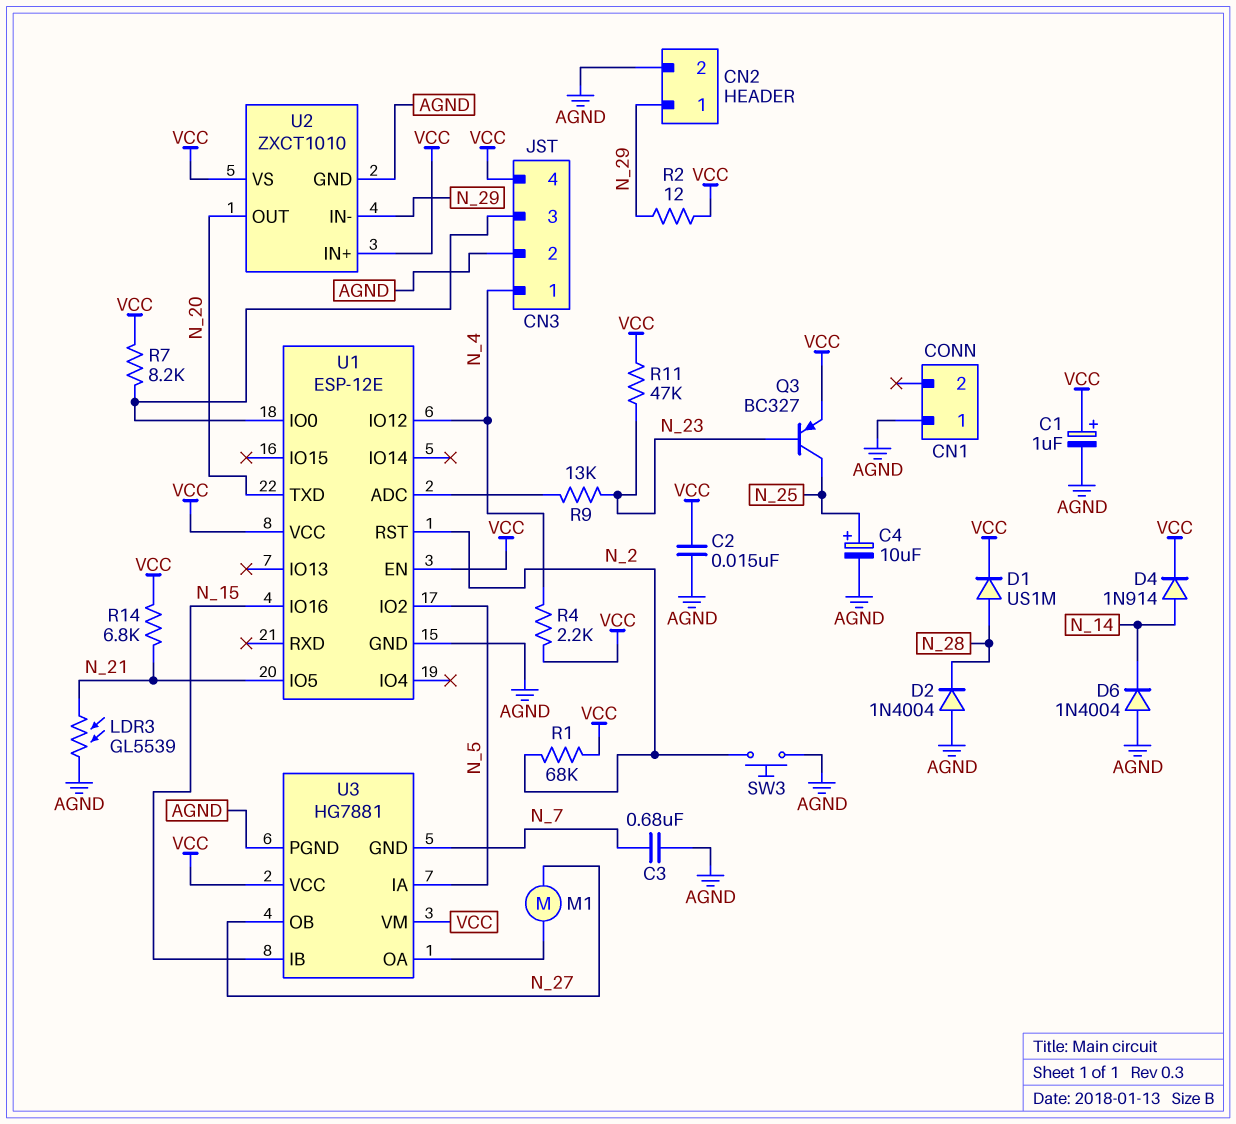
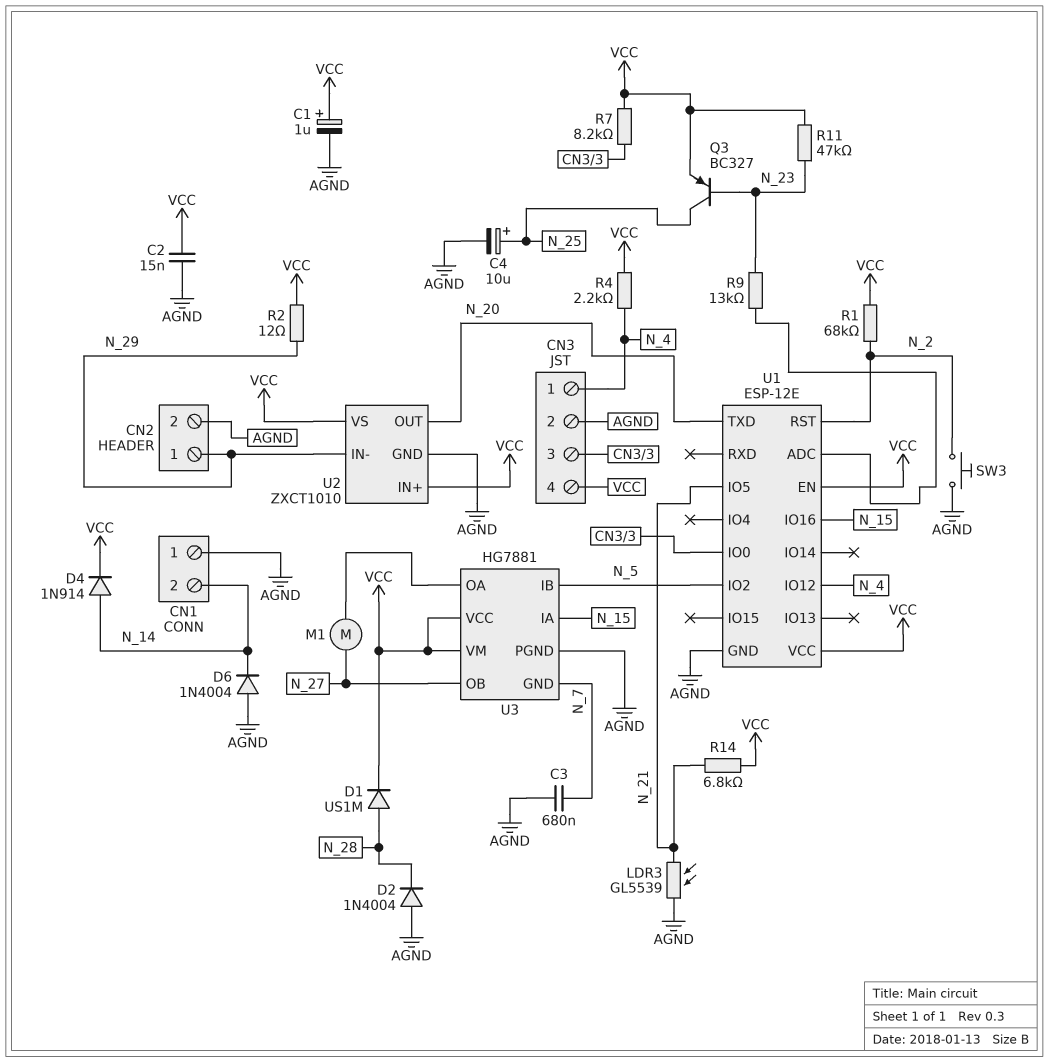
CN1 pin 2: none -> N_14
U3 pin IA: N_5 -> N_15
U3 pin IB: N_15 -> N_5

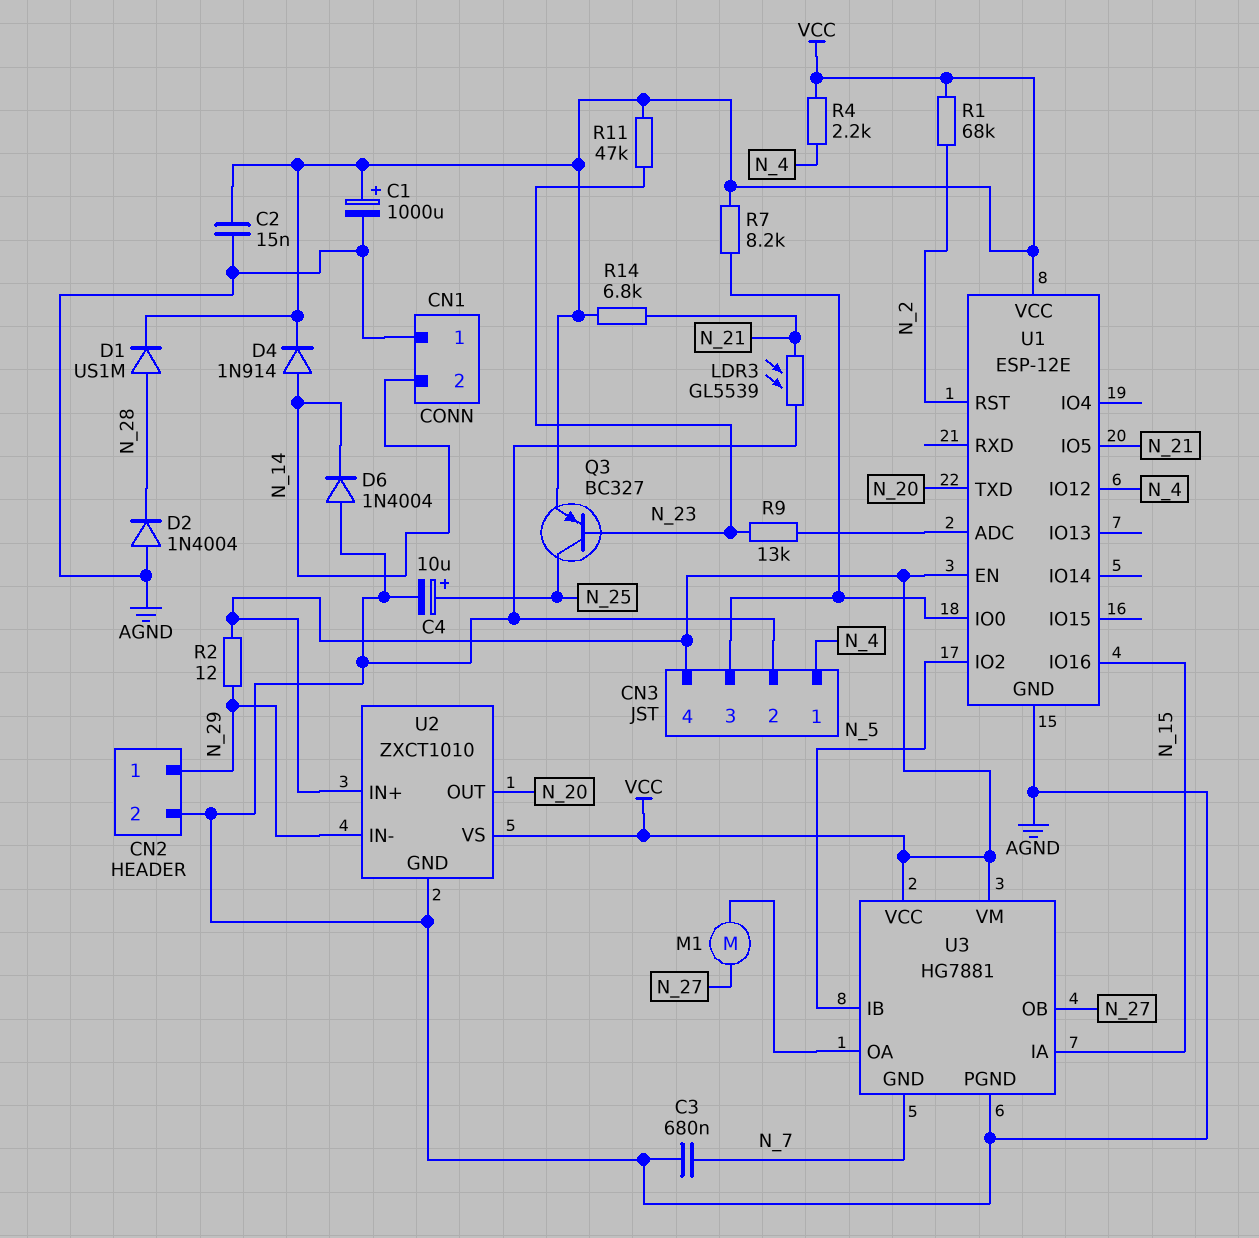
C1: 1uF (plus VCC, minus AGND) -> 1000uF (plus VCC, minus AGND)
SW3: button (AGND, N_2) -> none

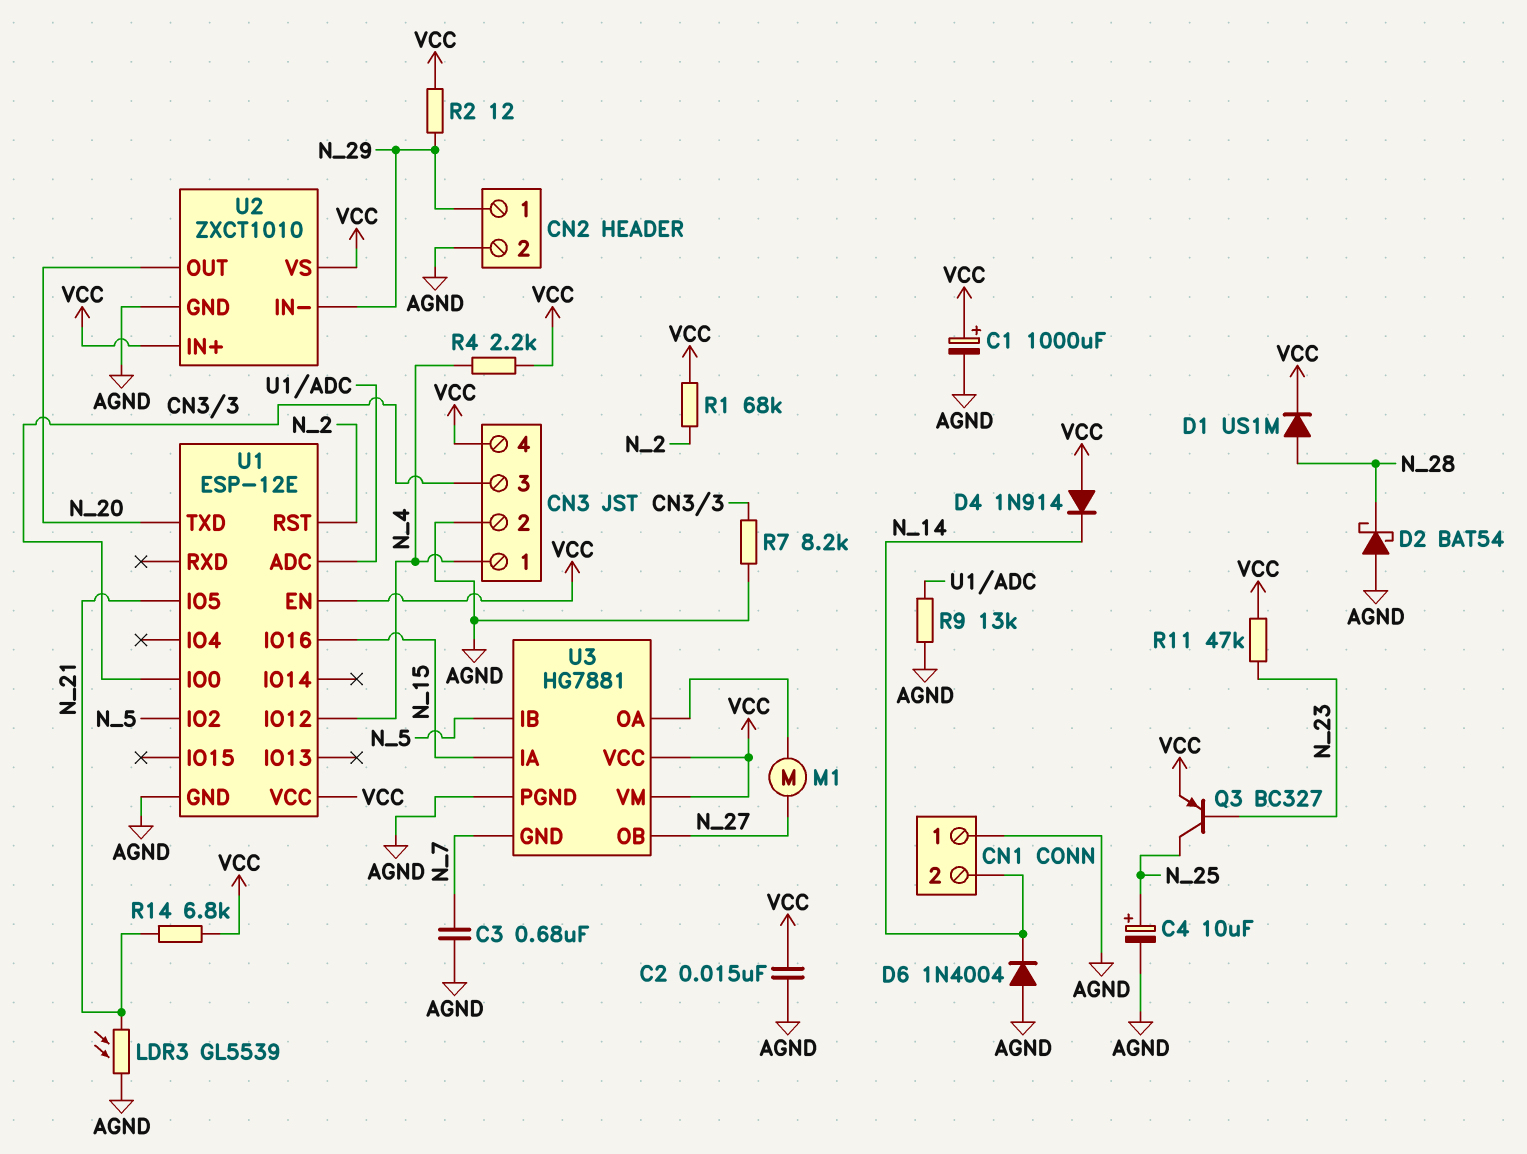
D2: diode 1N4004 (A AGND, K N_28) -> schottky BAT54 (A AGND, K N_28)
D4: diode 1N914 (A N_14, K VCC) -> diode 1N914 (A VCC, K N_14)
R7: 8.2k (CN3/3, VCC) -> 8.2k (AGND, CN3/3)
R9: 13k (N_23, U1/ADC) -> 13k (AGND, U1/ADC)

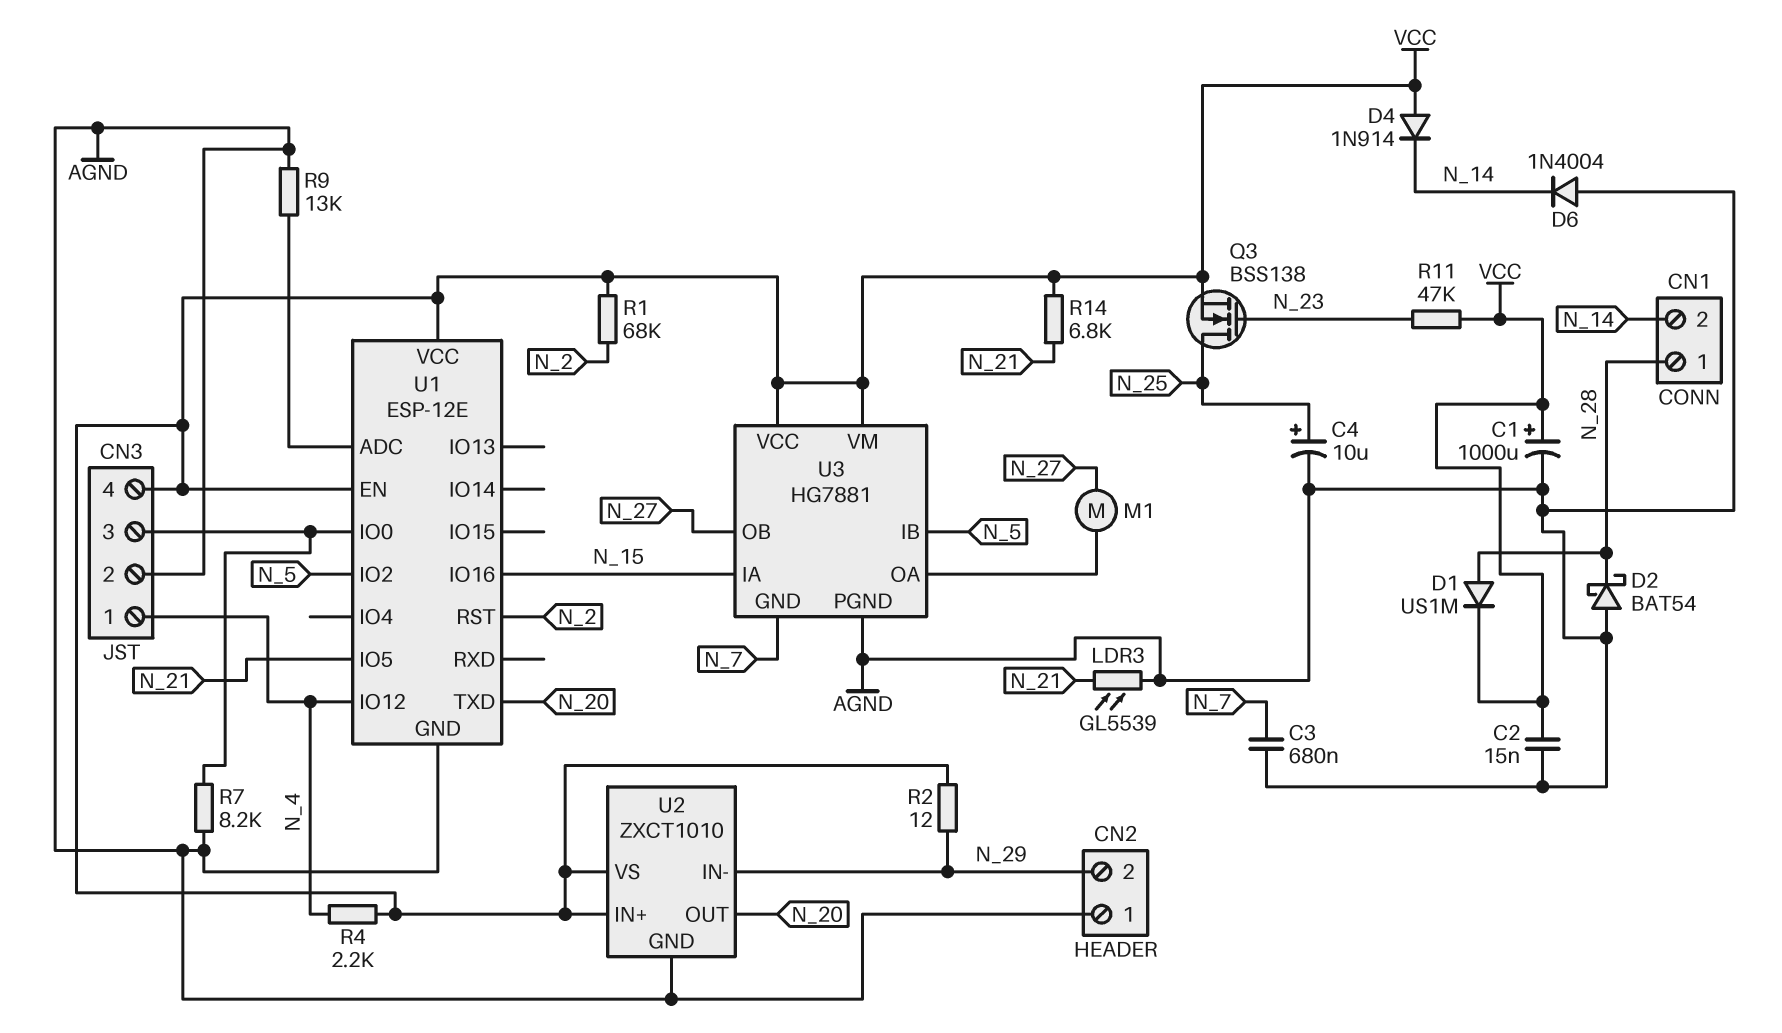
CN1 pin 1: AGND -> N_28
CN2 pin 1: N_29 -> AGND
CN2 pin 2: AGND -> N_29
Q3: PNP BC327 (B N_23, C N_25, E VCC) -> NMOS BSS138 (G N_23, D N_25, S VCC)

